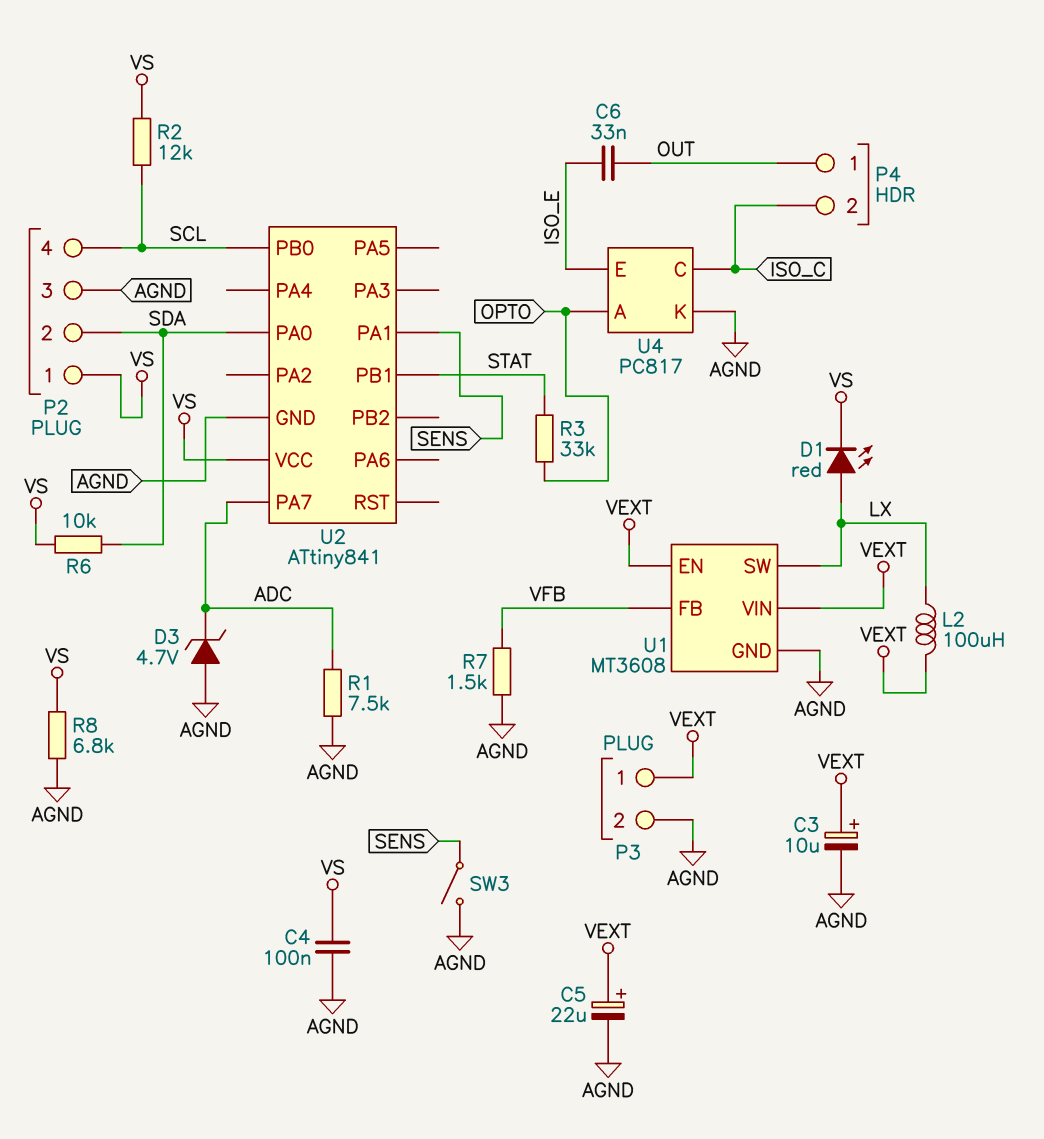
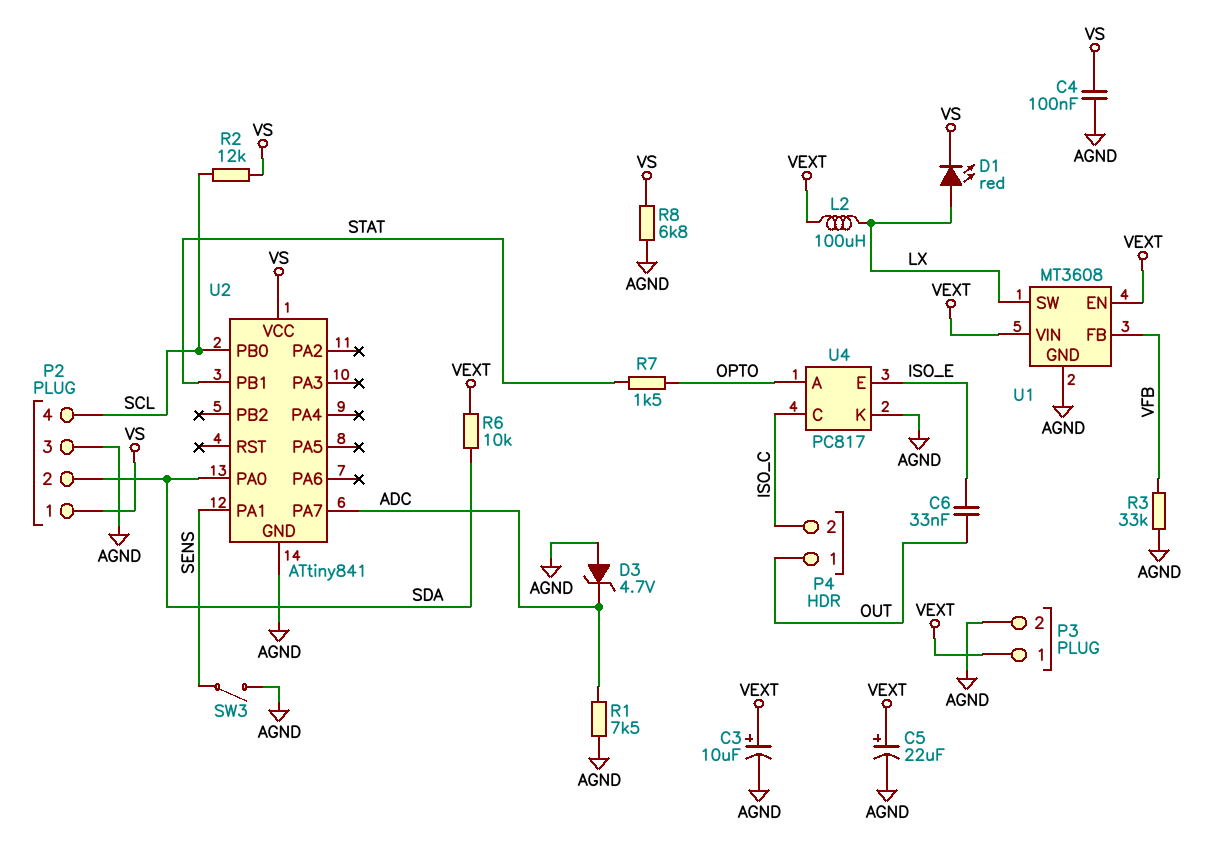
R3: 33k (OPTO, STAT) -> 33k (AGND, VFB)
R6: 10k (SDA, VS) -> 10k (SDA, VEXT)
R7: 1.5k (AGND, VFB) -> 1.5k (OPTO, STAT)

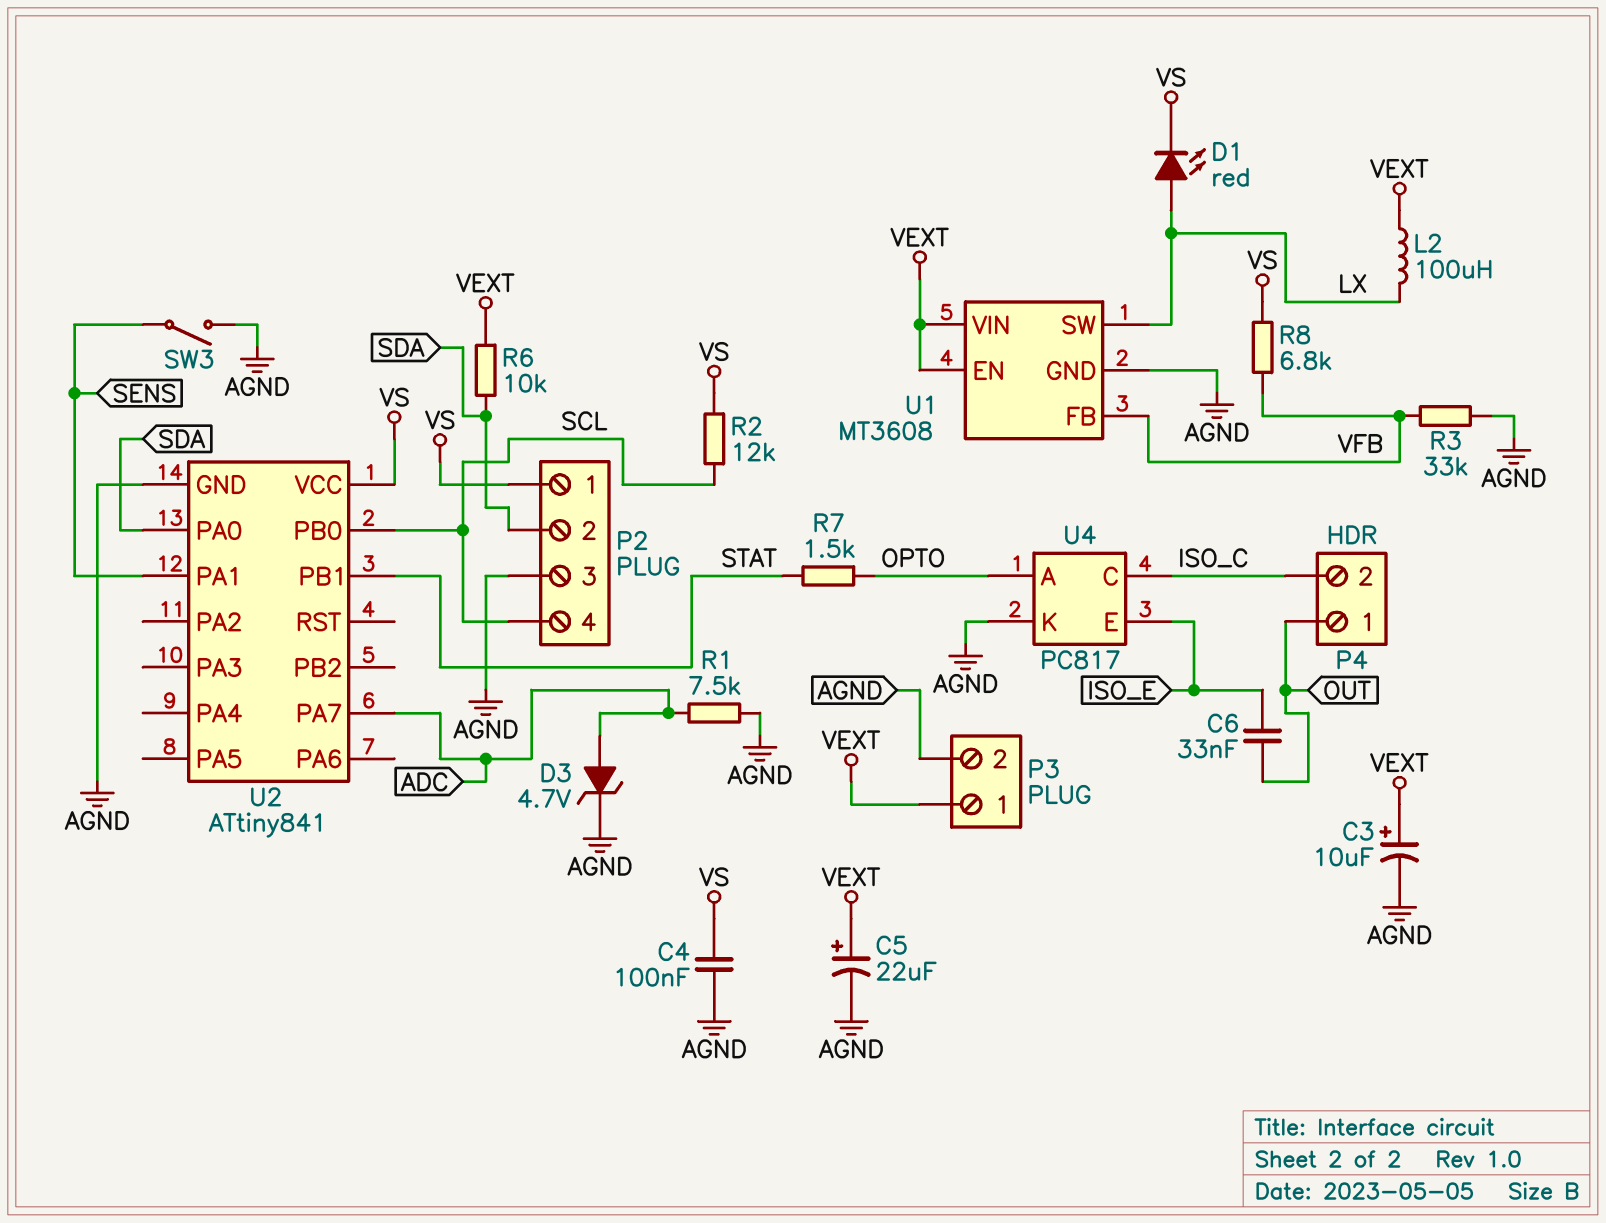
D3: zener 4.7V (A AGND, K ADC) -> zener 4.7V (A ADC, K AGND)
R8: 6.8k (AGND, VS) -> 6.8k (VFB, VS)

